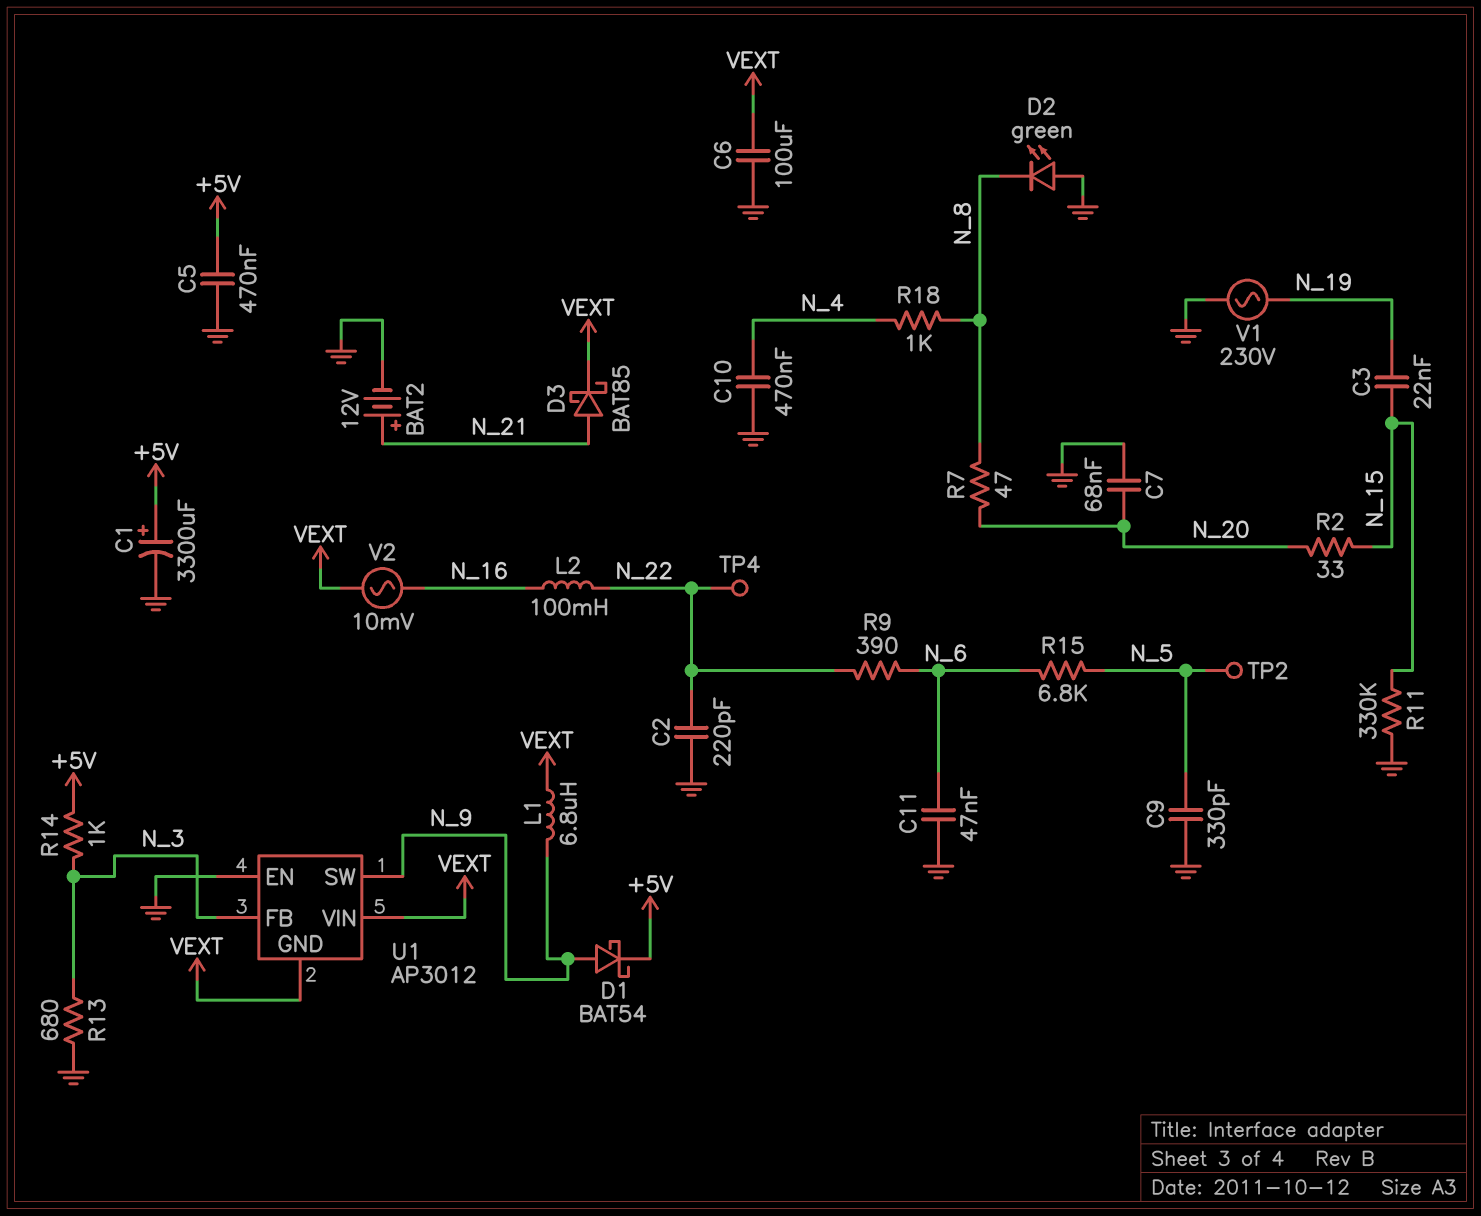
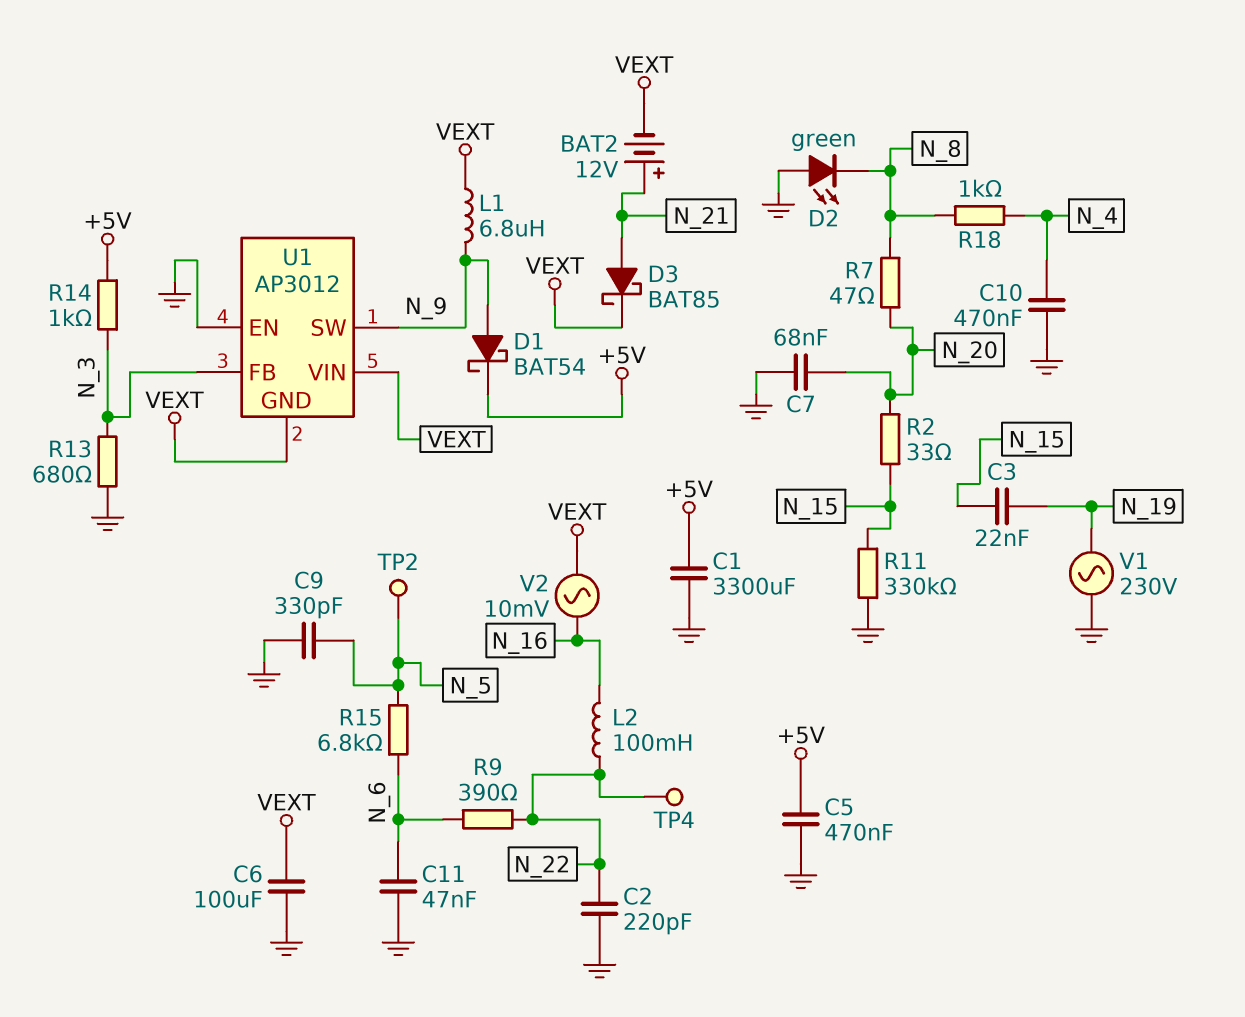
BAT2: 12V (plus N_21, minus GND) -> 12V (plus N_21, minus VEXT)
C1: 3300uF (plus +5V, minus GND) -> 3300uF (+5V, GND)

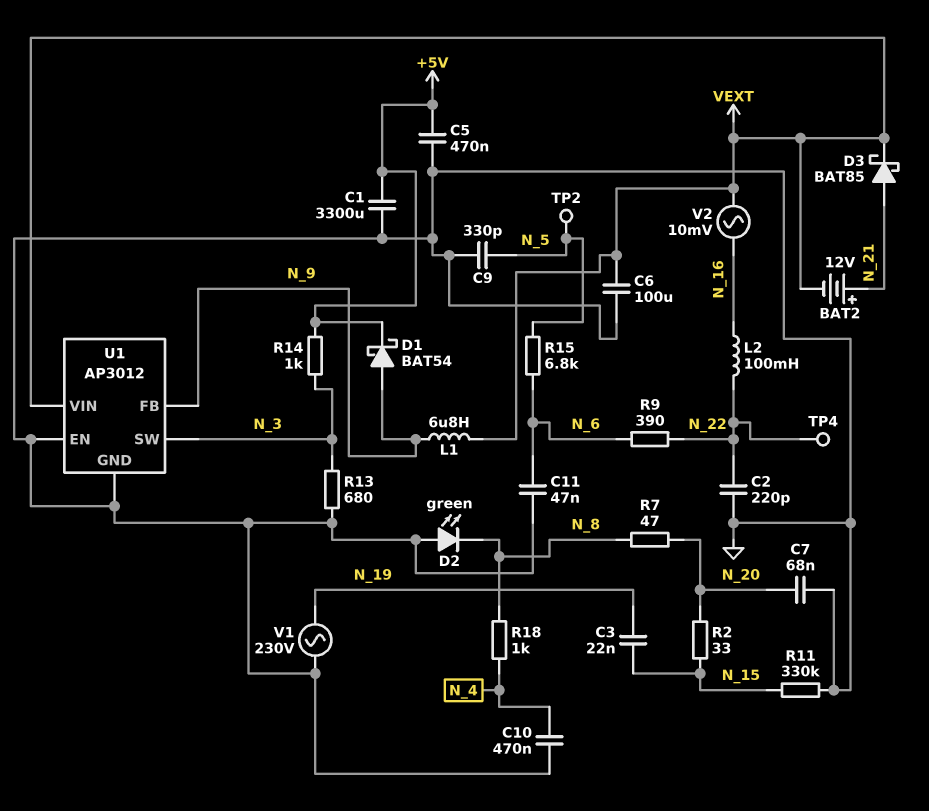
U1 pin FB: N_3 -> N_9
U1 pin GND: VEXT -> GND
U1 pin SW: N_9 -> N_3

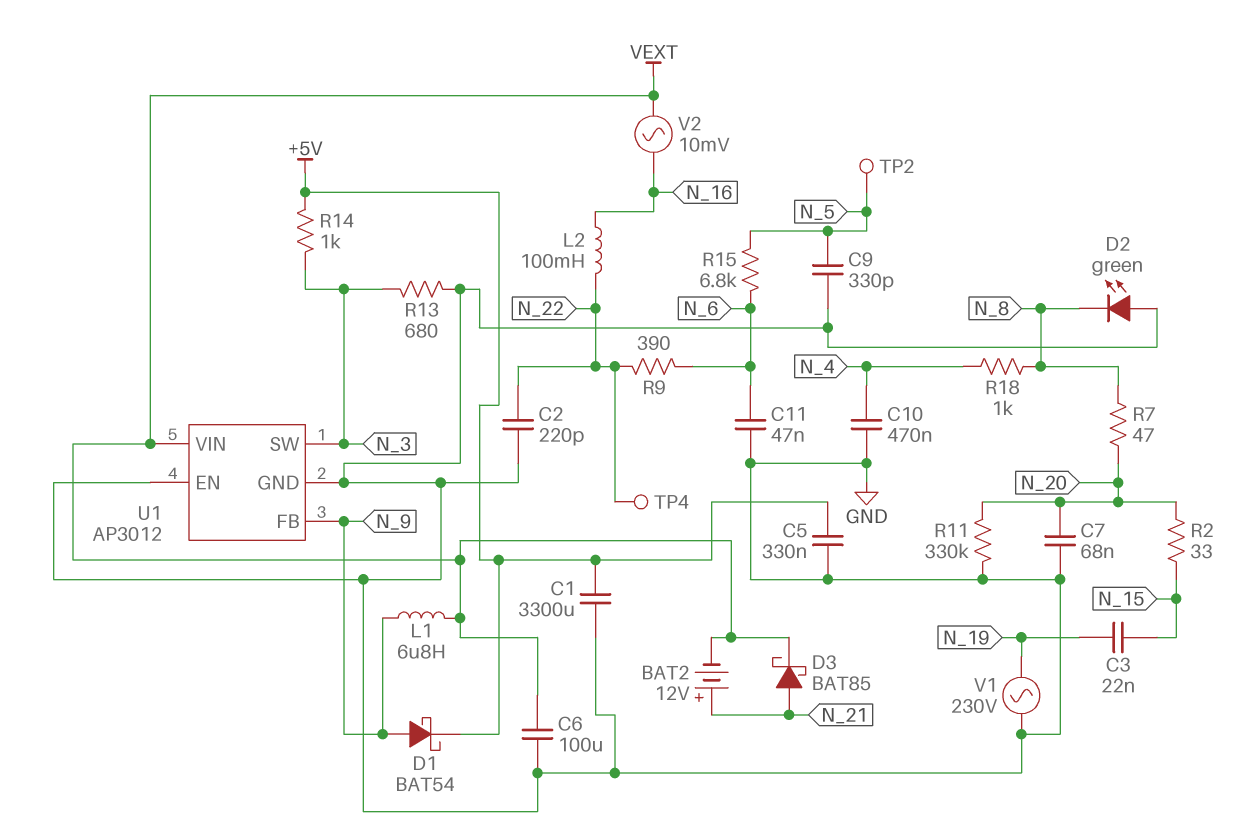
C5: 470nF (+5V, GND) -> 330nF (+5V, GND)
R11: 330k (GND, N_15) -> 330k (GND, N_20)

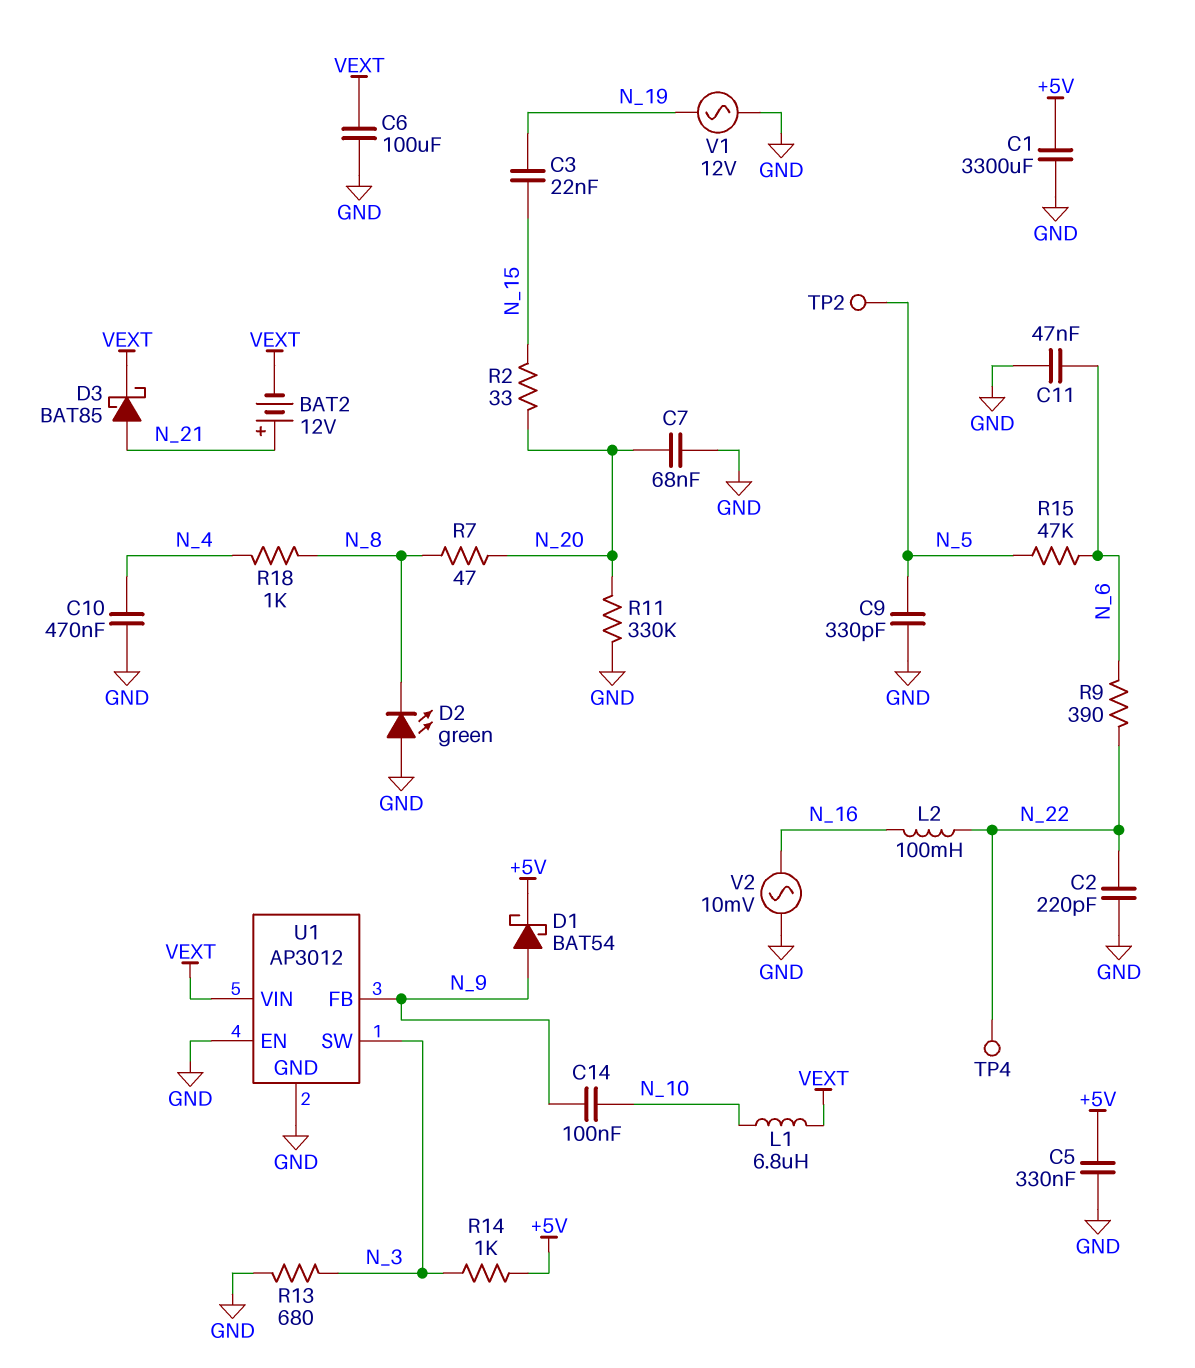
C14: none -> 100nF (N_9, N_10)
L1: 6.8uH (N_9, VEXT) -> 6.8uH (N_10, VEXT)
R15: 6.8k (N_5, N_6) -> 47k (N_5, N_6)
V1: AC 230V (GND, N_19) -> AC 12V (GND, N_19)
V2: AC 10mV (N_16, VEXT) -> AC 10mV (GND, N_16)

